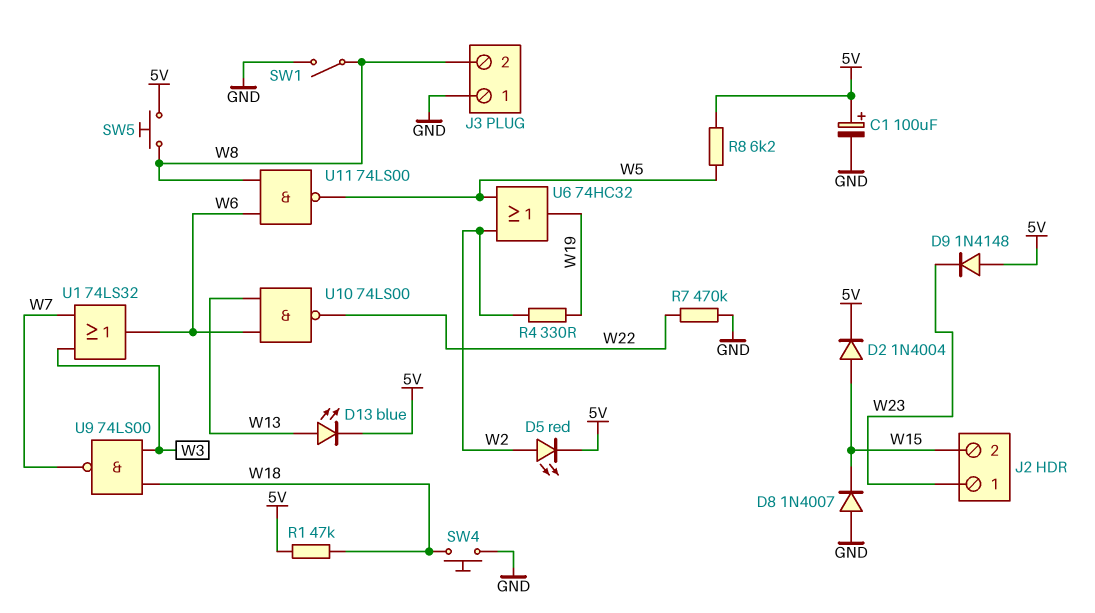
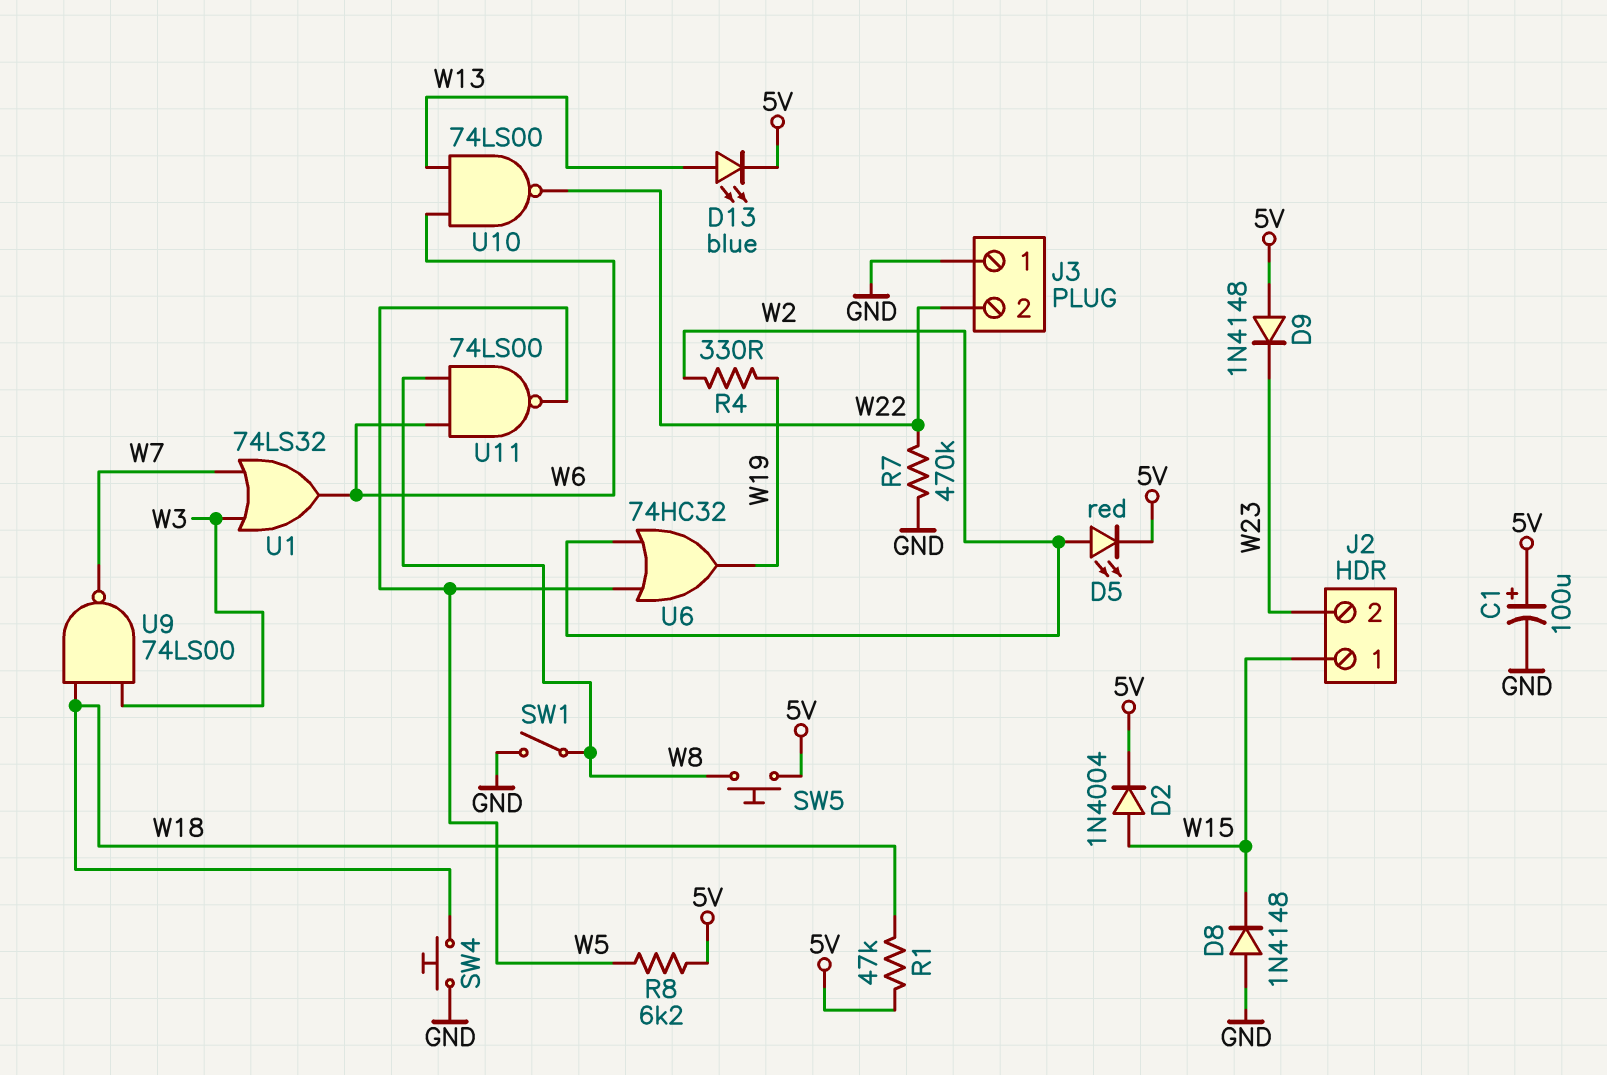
D8: diode 1N4007 (A GND, K W15) -> diode 1N4148 (A GND, K W15)
J2 pin 1: W23 -> W15
J2 pin 2: W15 -> W23
J3 pin 2: W8 -> W22

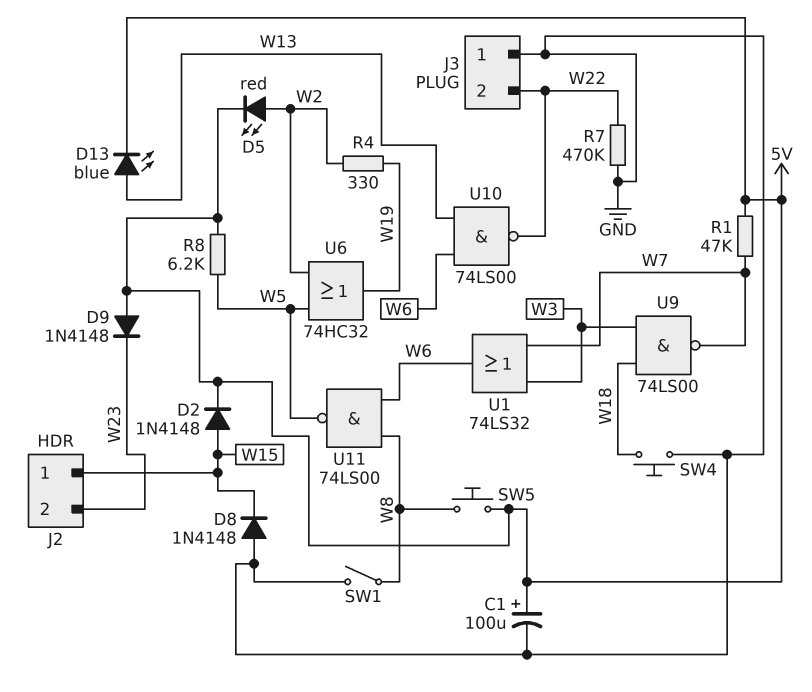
D2: diode 1N4004 (A W15, K 5V) -> diode 1N4148 (A W15, K 5V)
R1: 47k (5V, W18) -> 47k (5V, W7)

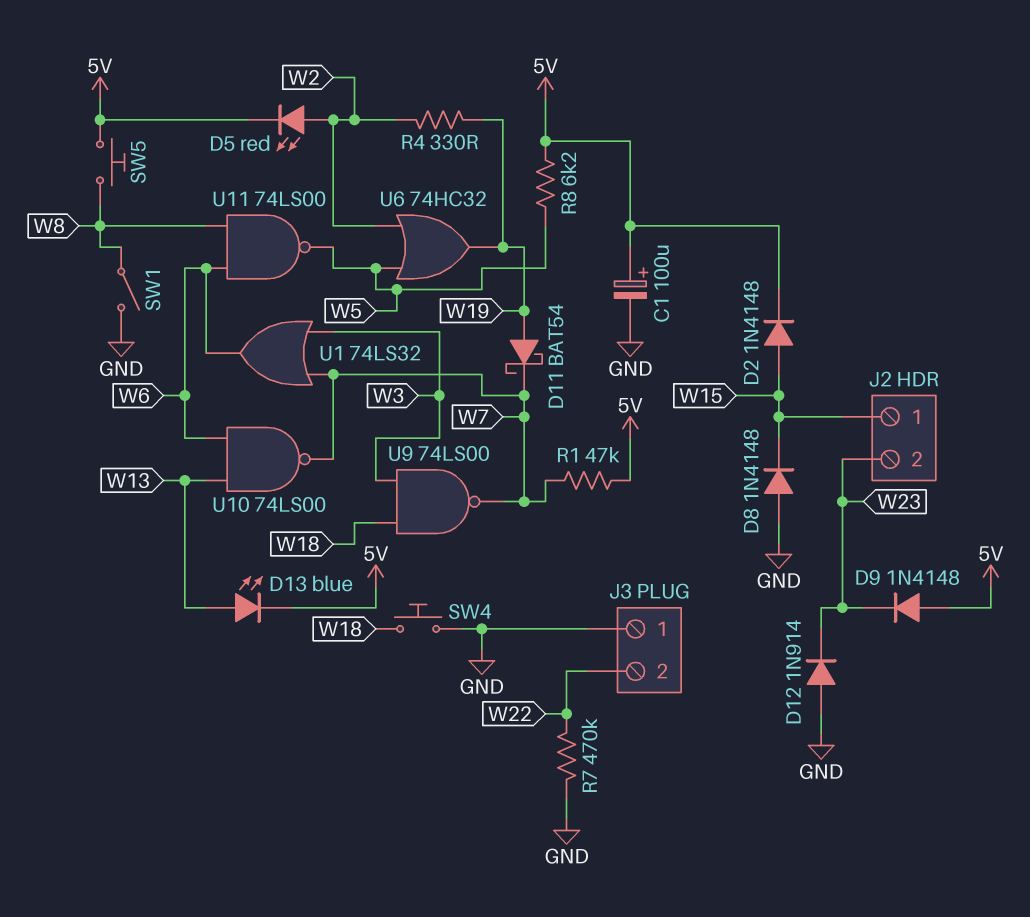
D11: none -> schottky BAT54 (A W19, K W7)
D12: none -> diode 1N914 (A GND, K W23)
U10: NAND 74LS00 (in W6, in W13, out W22) -> NAND 74LS00 (in W6, in W13, out W7)

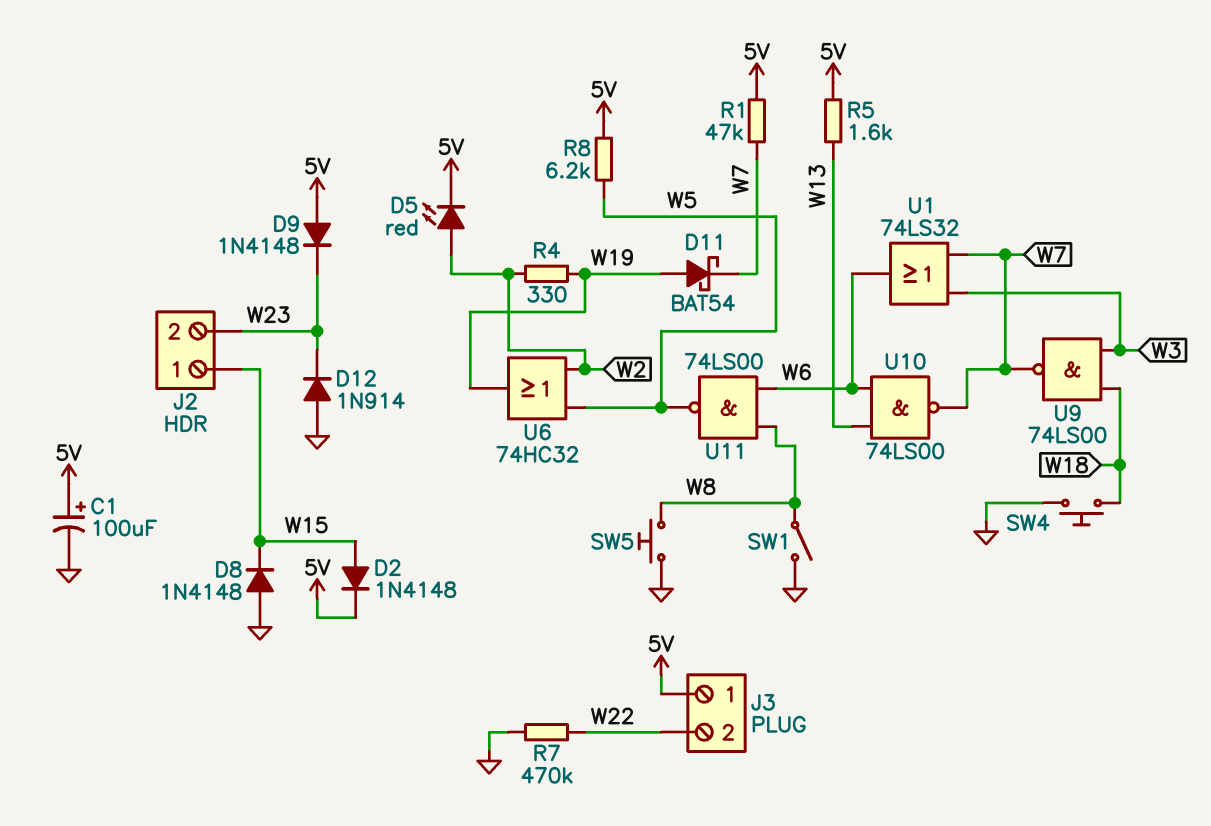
D13: LED blue (A W13, K 5V) -> none
J3 pin 1: GND -> 5V
R5: none -> 1.6k (5V, W13)
SW5: button (5V, W8) -> button (GND, W8)

